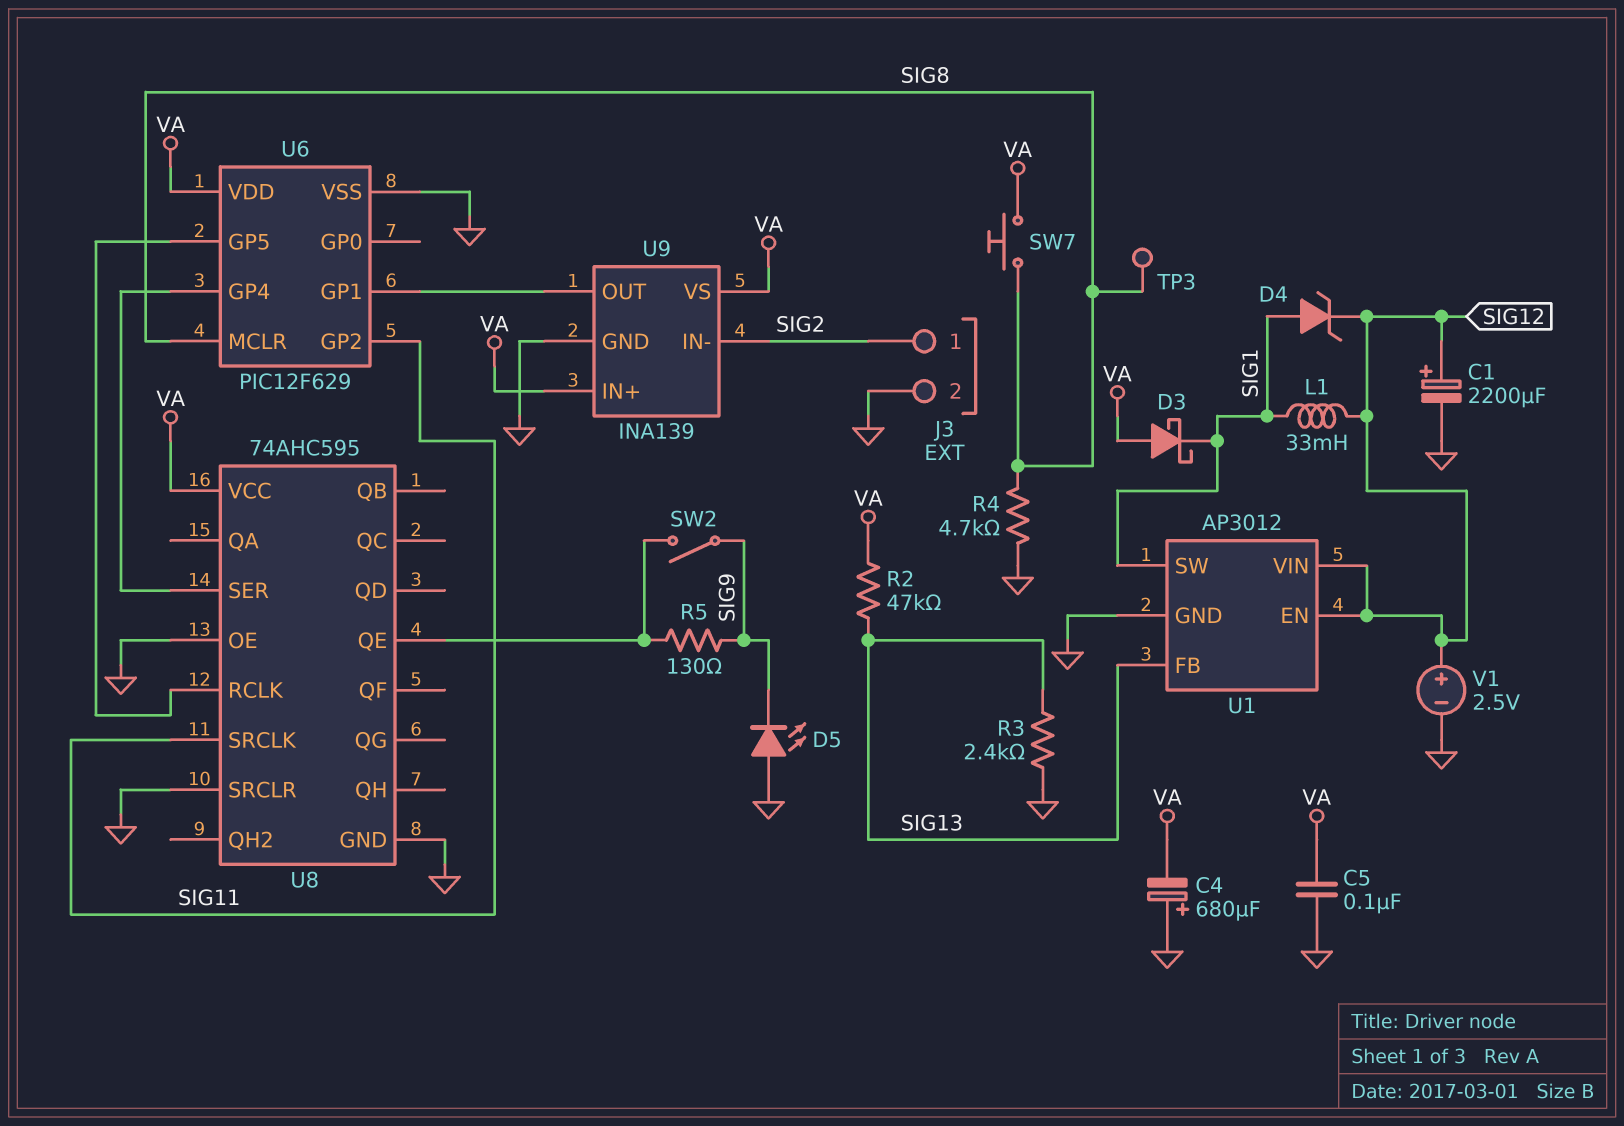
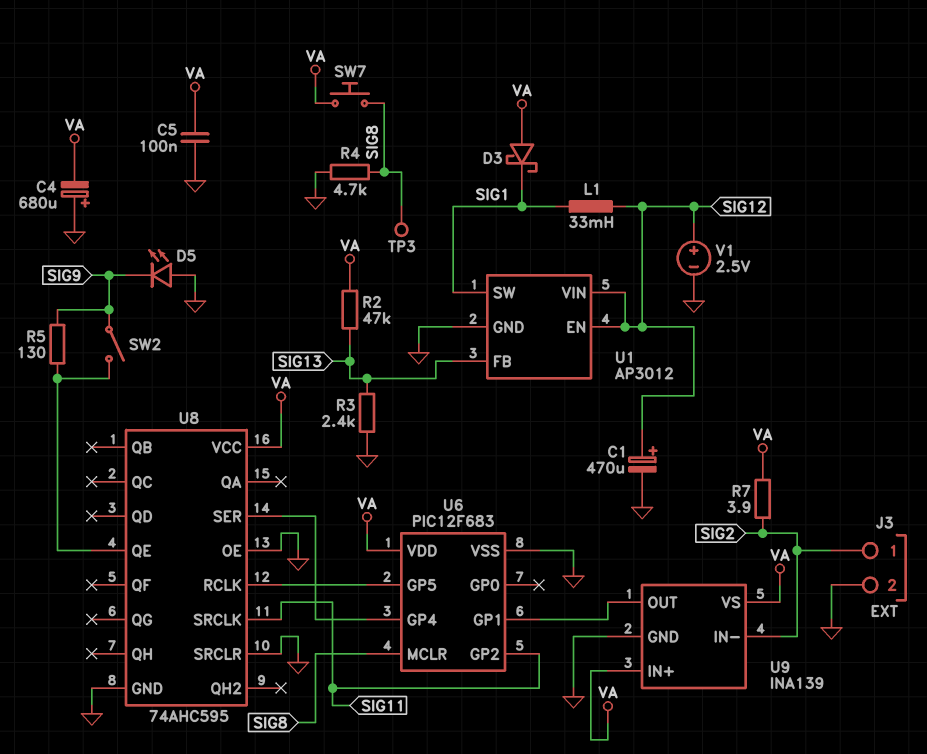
C1: 2200uF (plus SIG12, minus GND) -> 470uF (plus SIG12, minus GND)
D4: zener (A SIG1, K SIG12) -> none
R7: none -> 3.9 (SIG2, VA)
U6: PIC12F629 -> PIC12F683

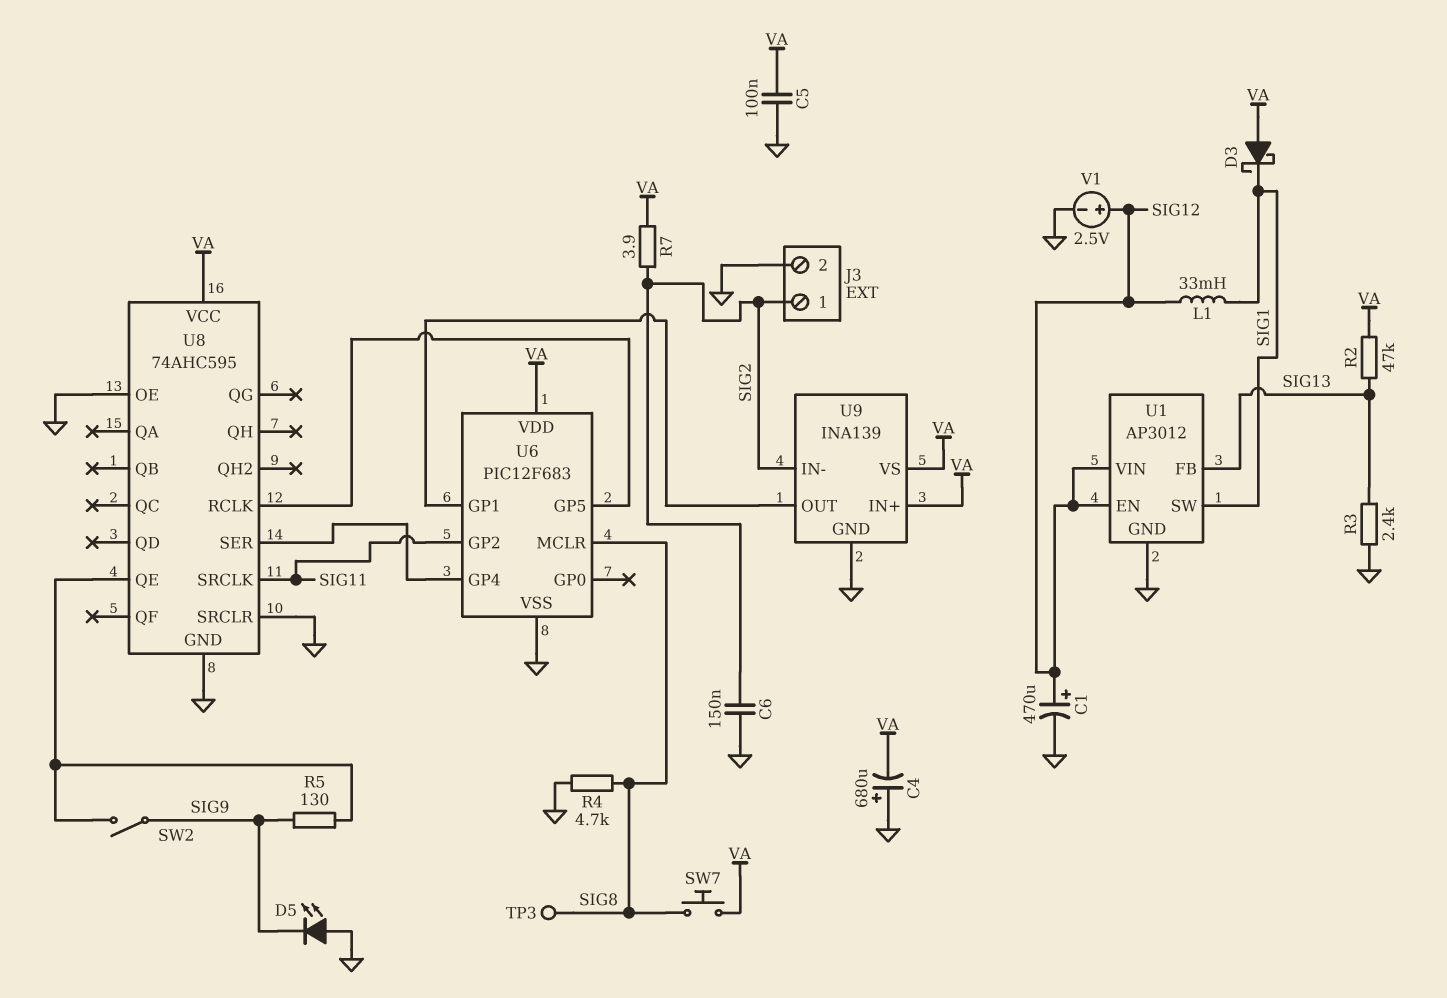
C6: none -> 150nF (GND, SIG2)

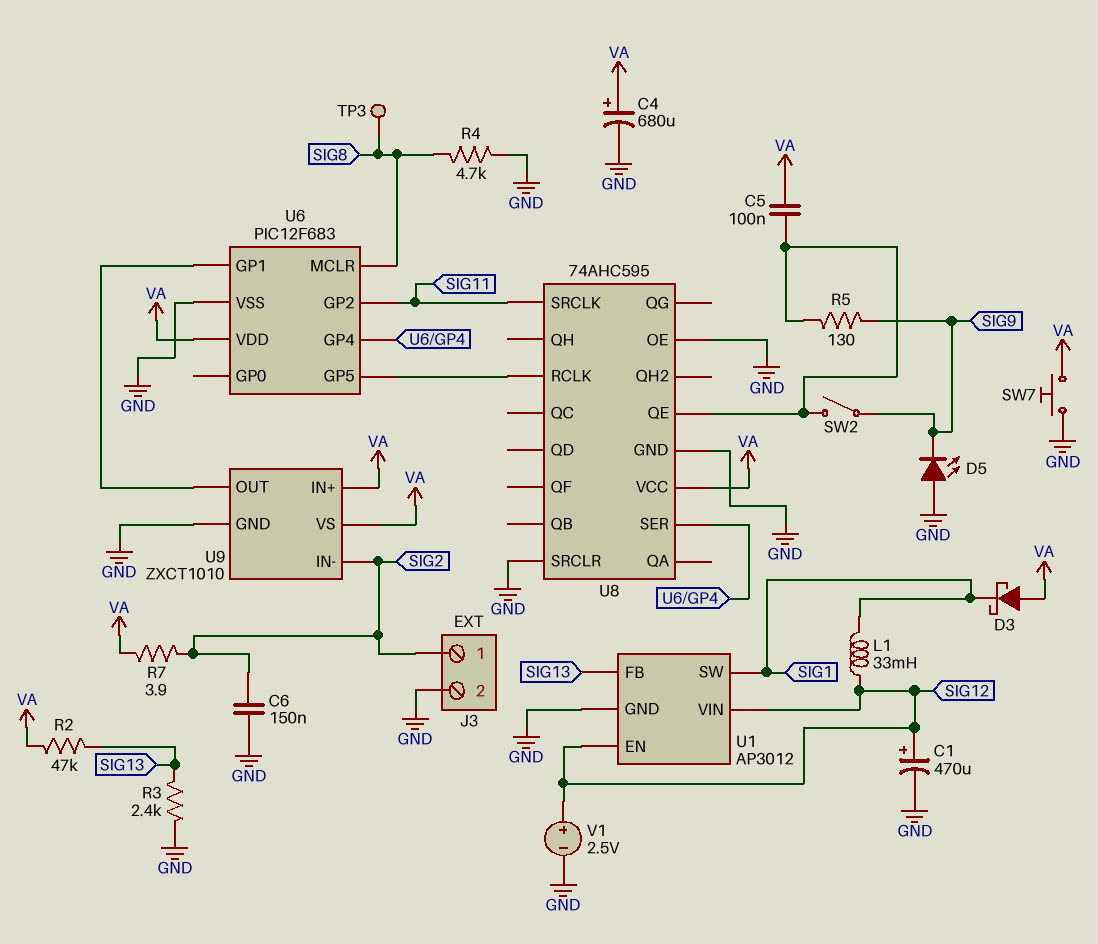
C4: 680uF (plus GND, minus VA) -> 680uF (plus VA, minus GND)
C5: 100nF (GND, VA) -> 100nF (U8/QE, VA)
SW7: button (SIG8, VA) -> button (GND, VA)
U9: INA139 -> ZXCT1010

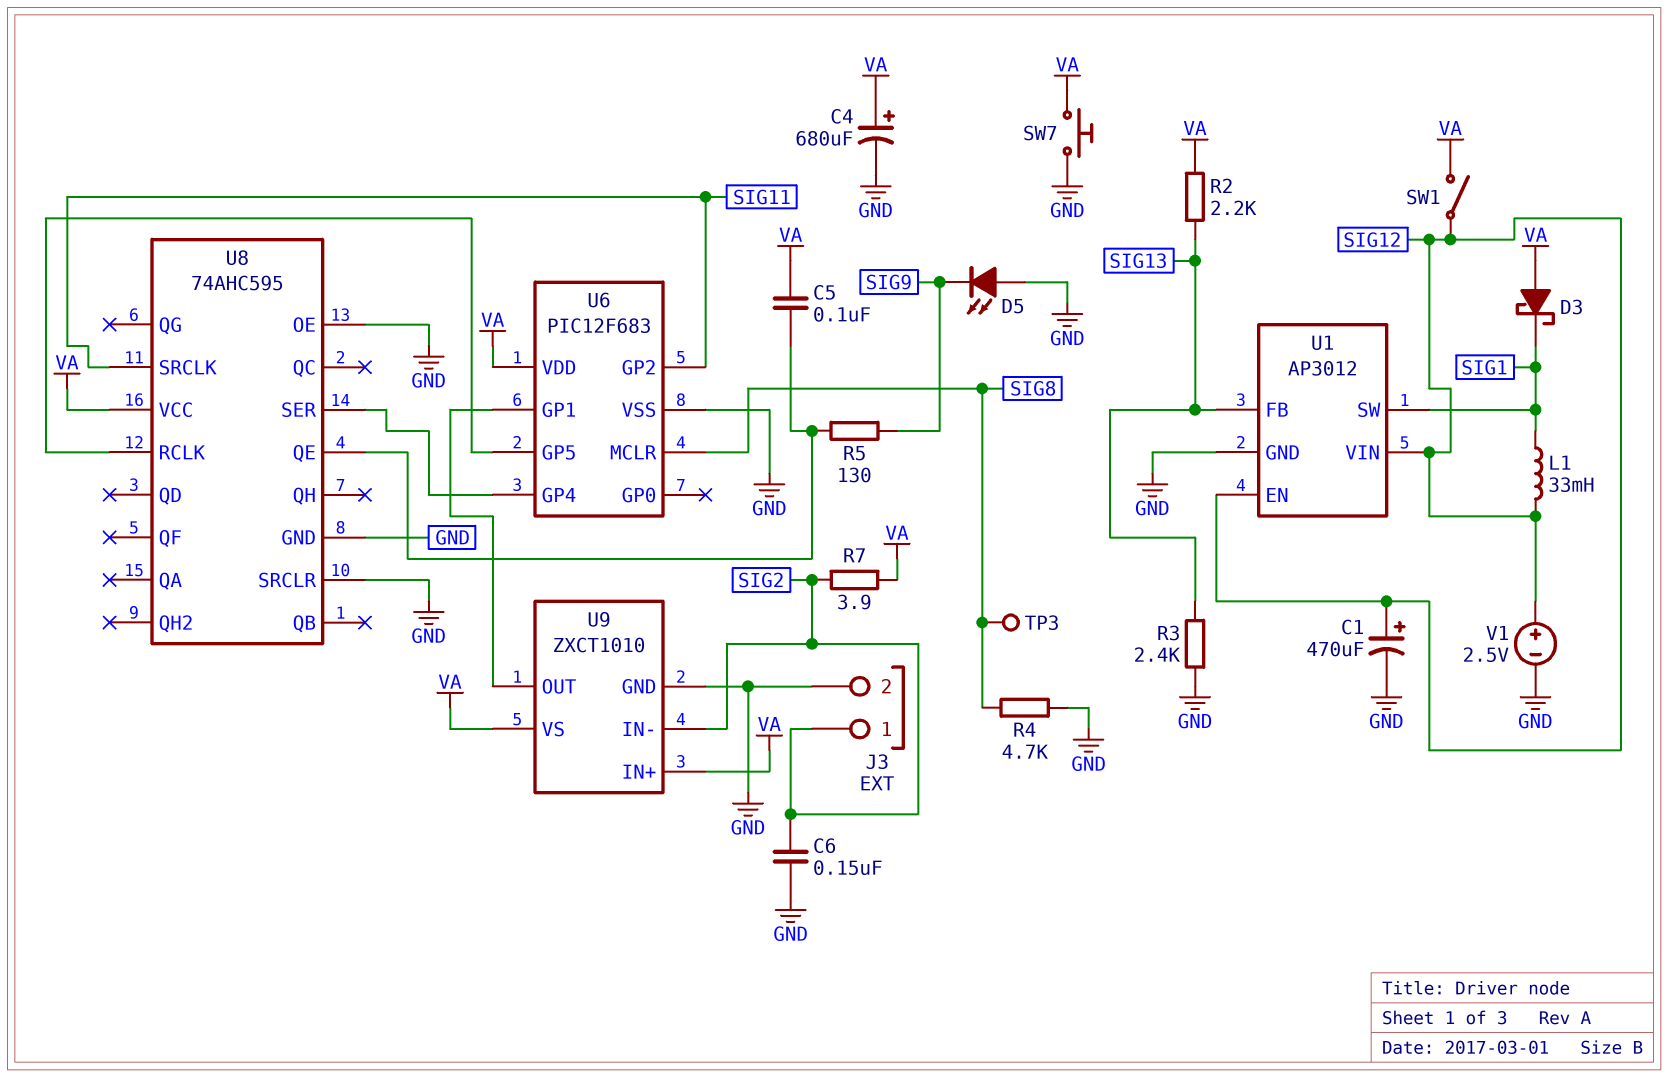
R2: 47k (SIG13, VA) -> 2.2k (SIG13, VA)
SW1: none -> switch (SIG12, VA)
SW2: switch (SIG9, U8/QE) -> none

